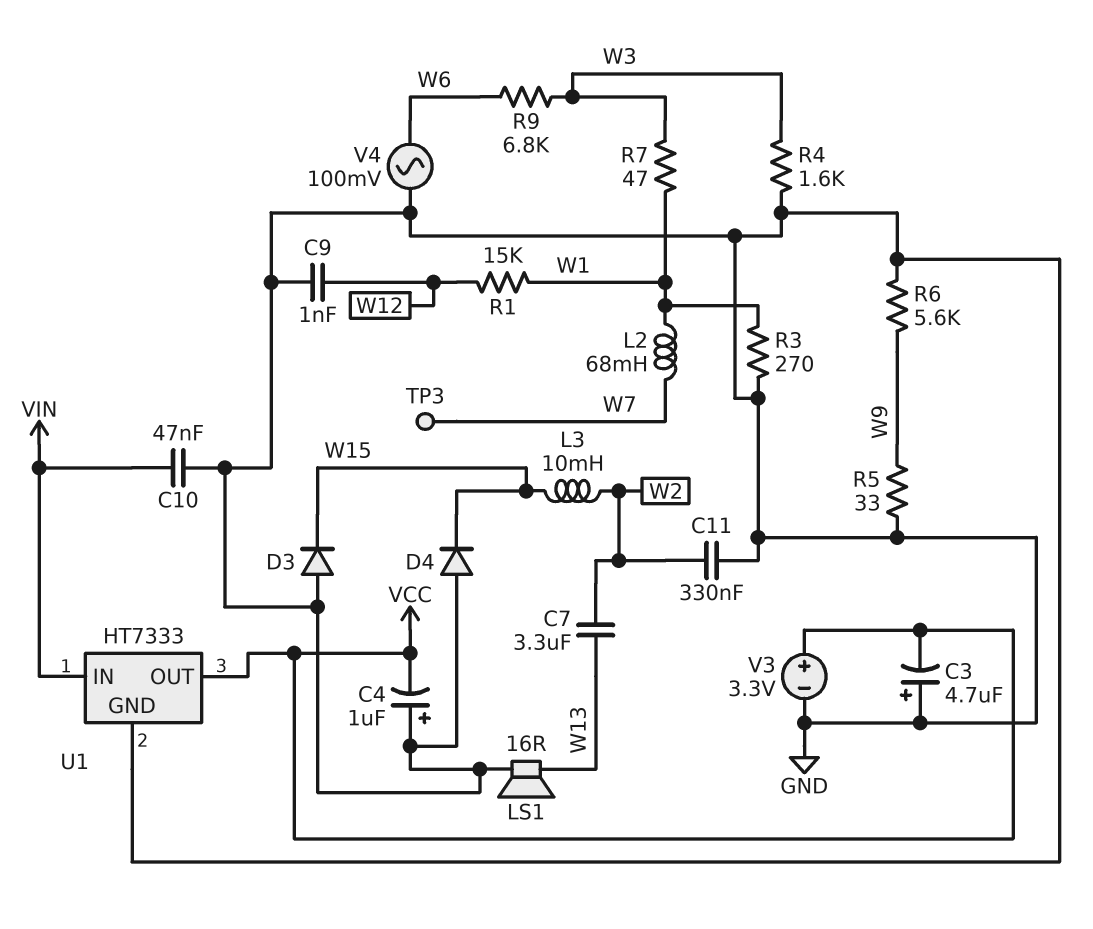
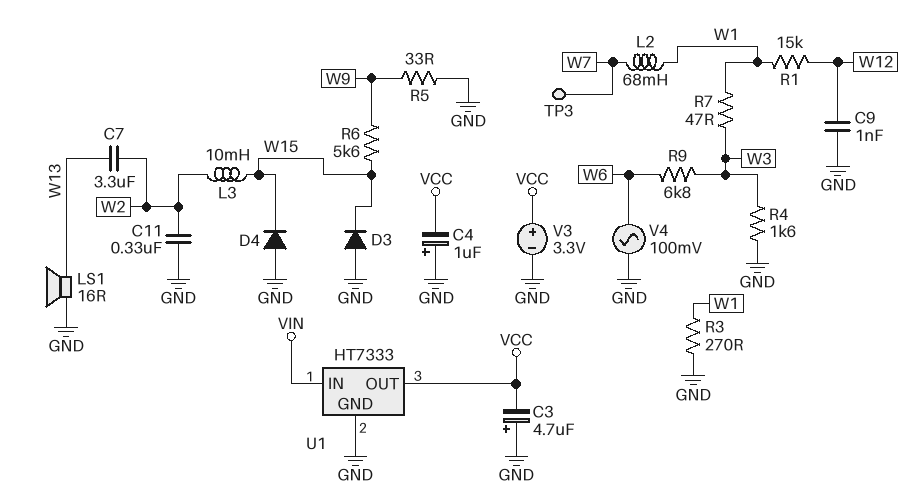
C10: 47nF (GND, VIN) -> none
R6: 5.6k (GND, W9) -> 5.6k (W9, W15)

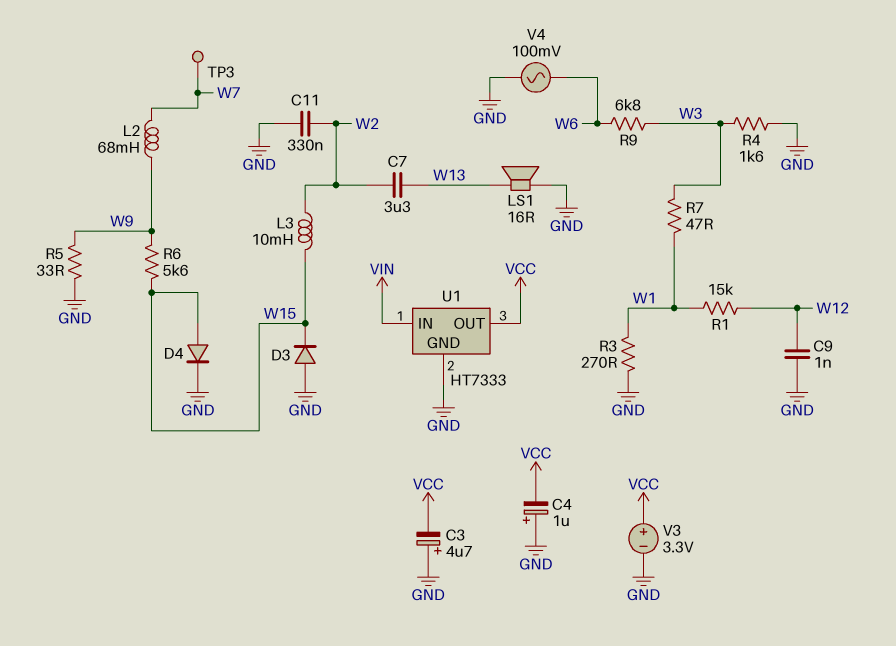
D4: diode (A GND, K W15) -> diode (A W15, K GND)
L2: 68mH (W1, W7) -> 68mH (W7, W9)

